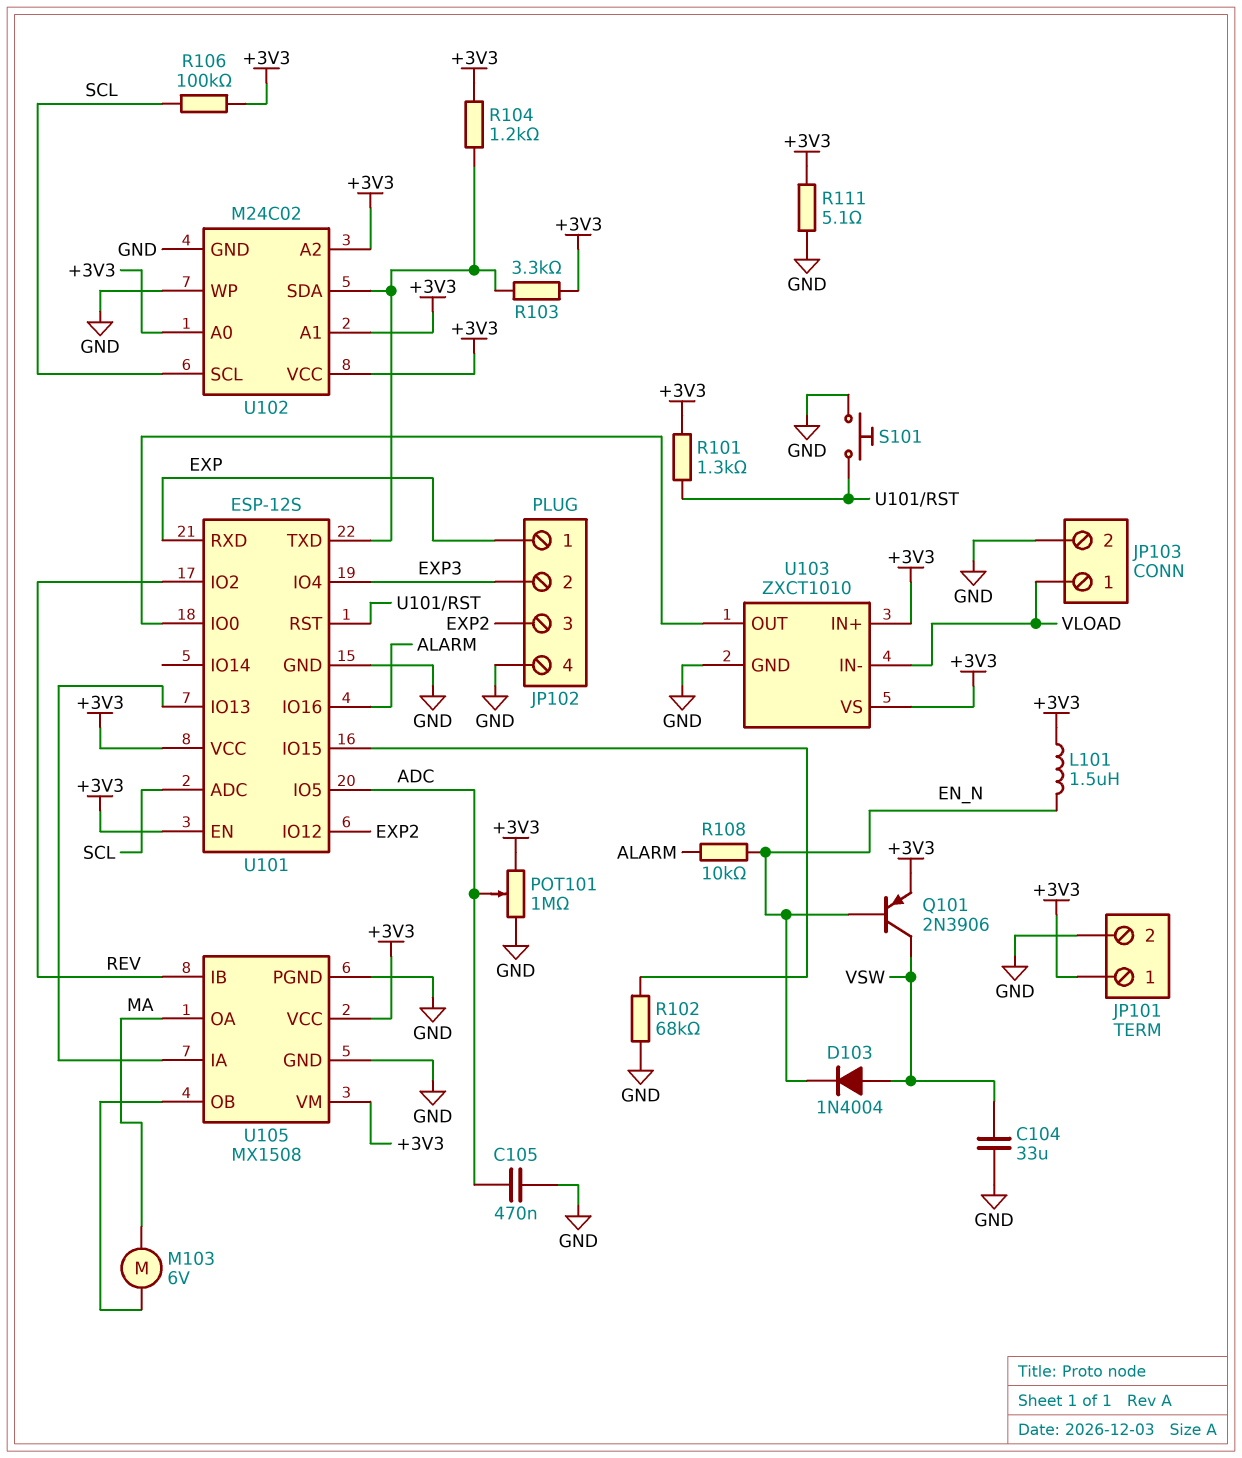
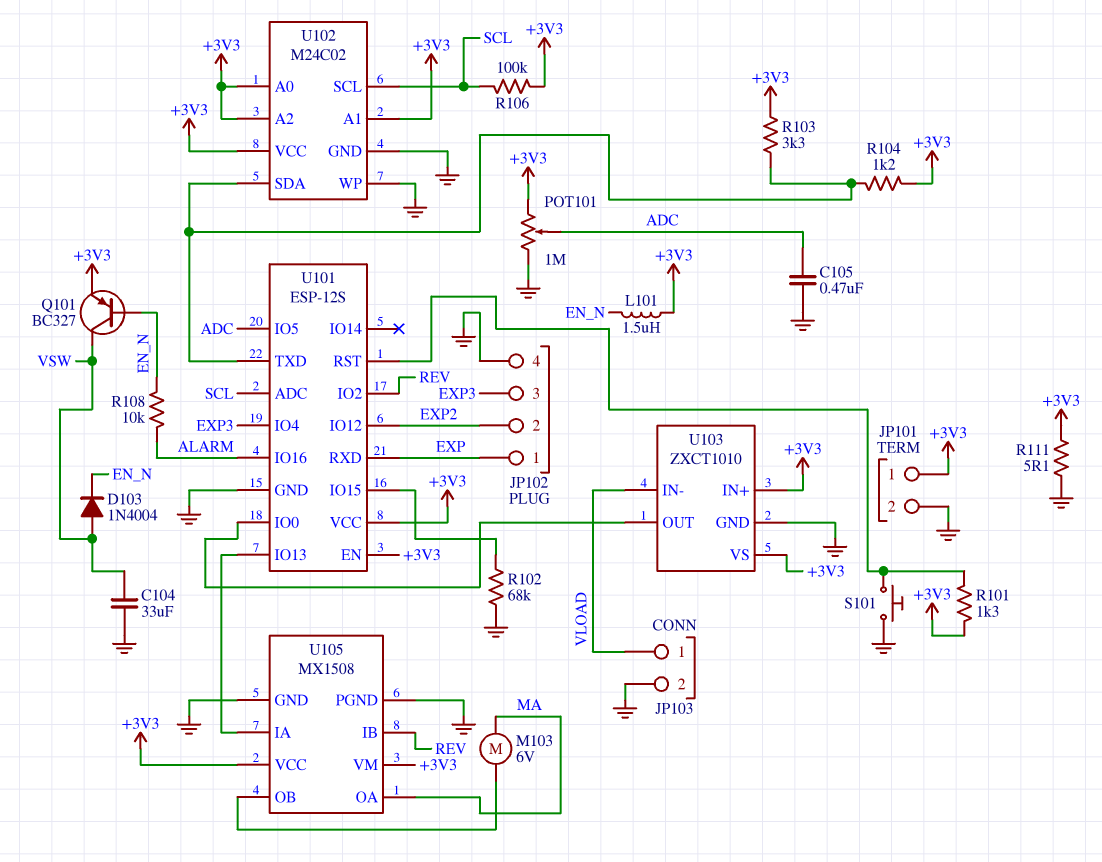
JP102 pin 2: EXP3 -> EXP2
JP102 pin 3: EXP2 -> EXP3
Q101: PNP 2N3906 (B EN_N, C VSW, E +3V3) -> PNP BC327 (B EN_N, C VSW, E +3V3)

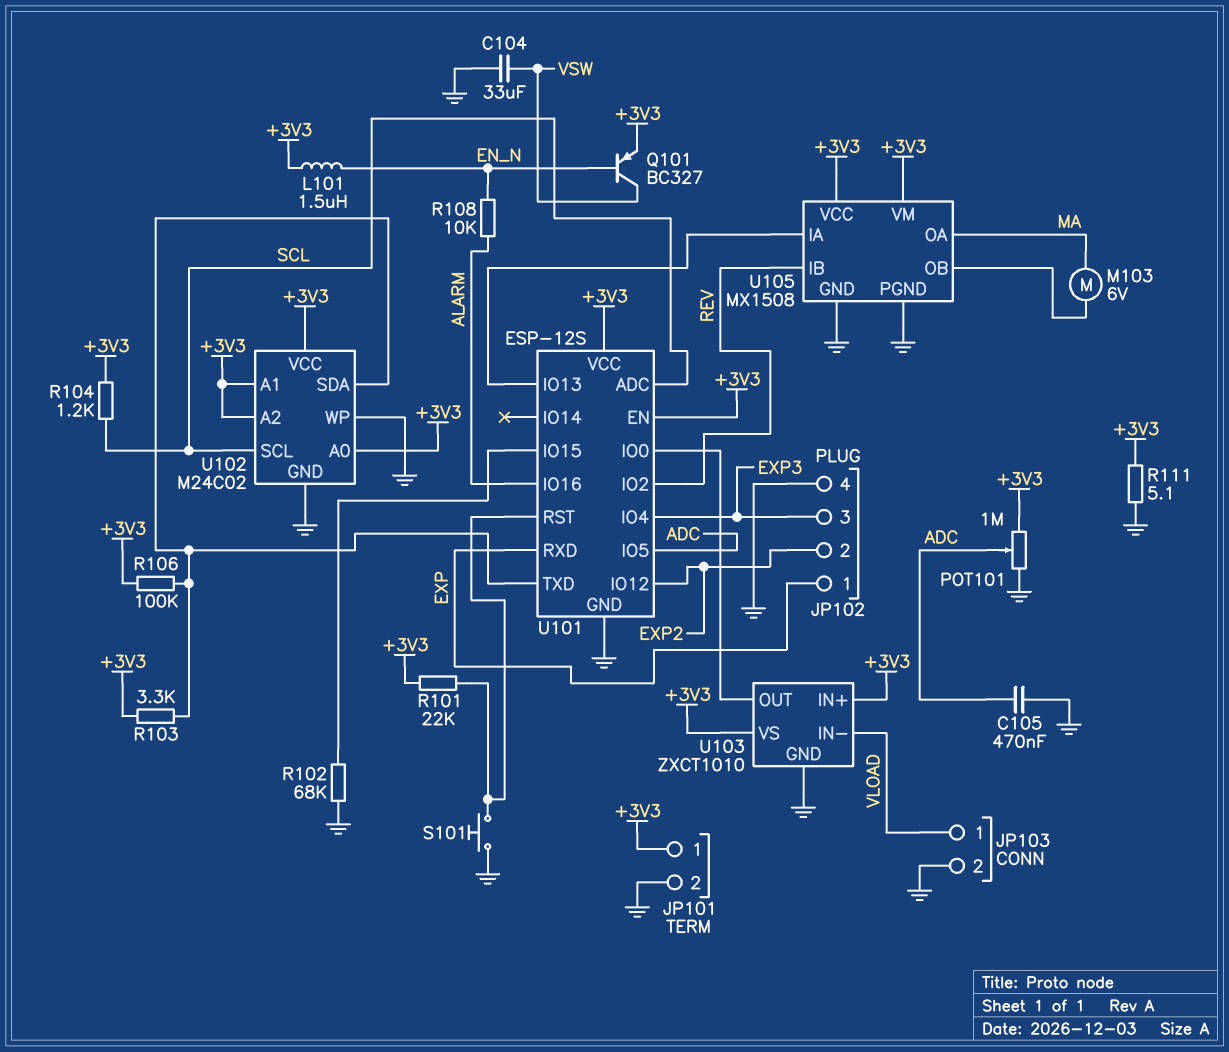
D103: diode 1N4004 (A VSW, K EN_N) -> none
R101: 1.3k (+3V3, U101/RST) -> 22k (+3V3, U101/RST)
R104: 1.2k (+3V3, U101/TXD) -> 1.2k (+3V3, SCL)
R106: 100k (+3V3, SCL) -> 100k (+3V3, U101/TXD)

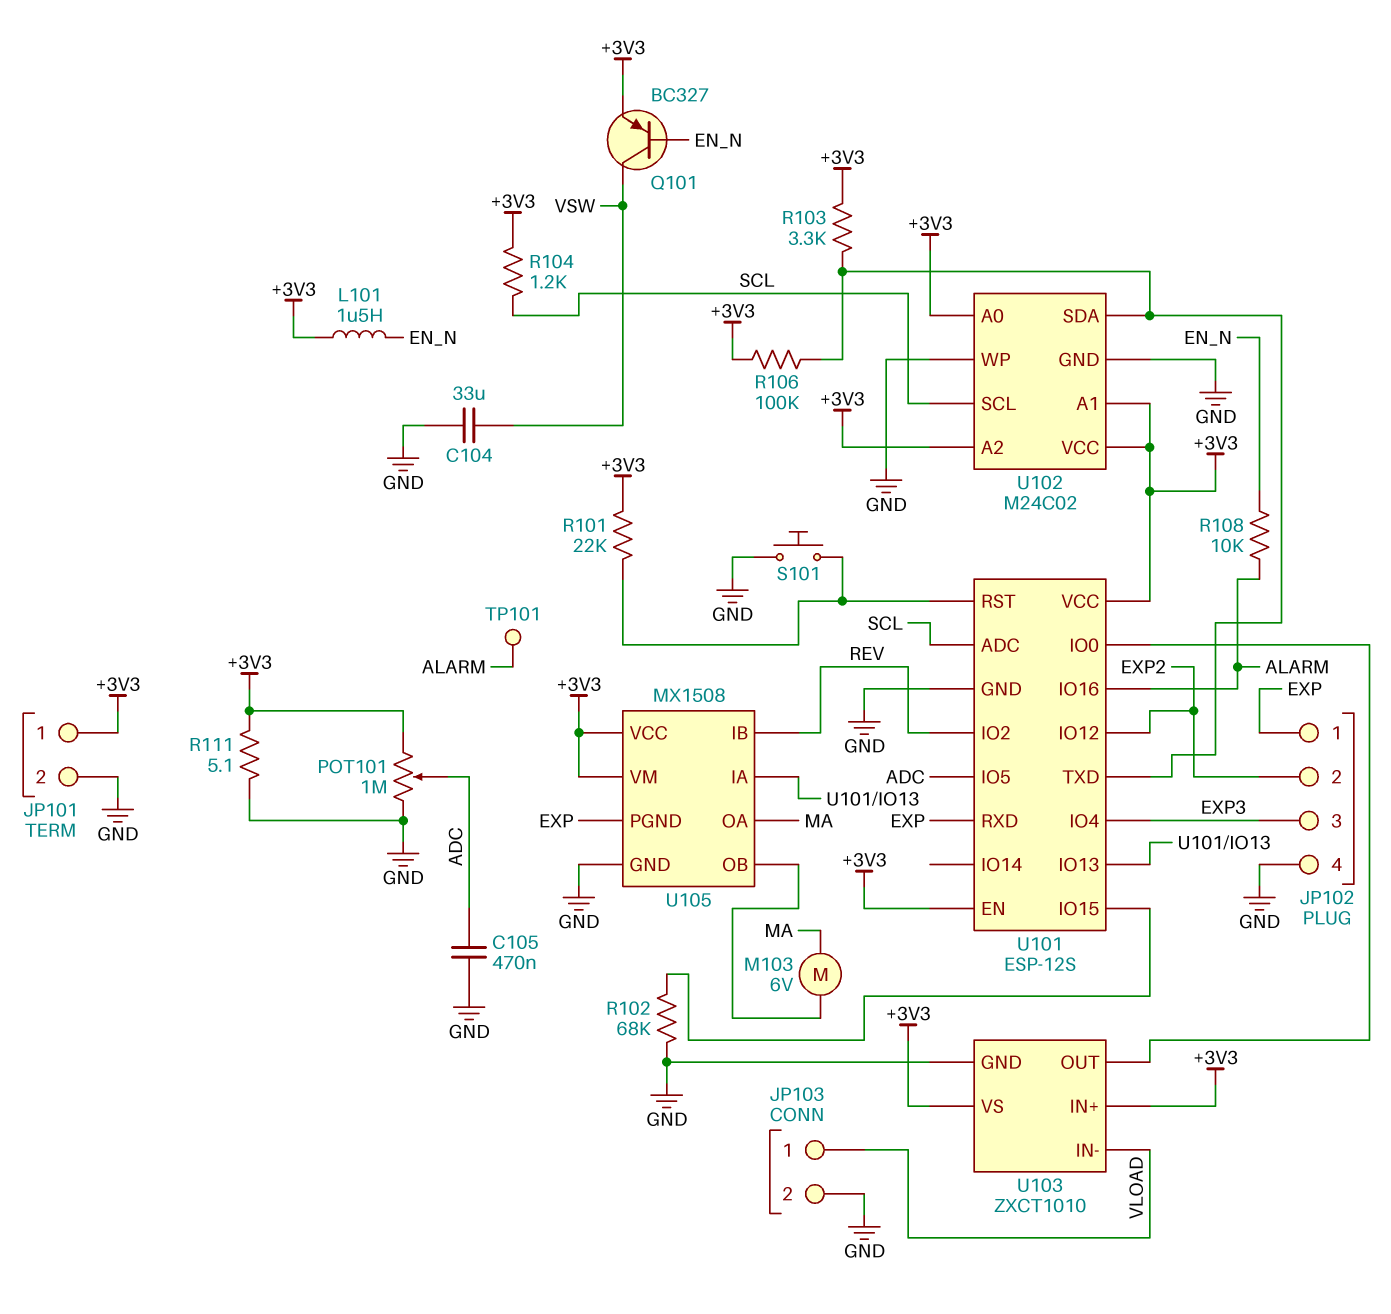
TP101: none -> test point (ALARM)
U105 pin PGND: GND -> EXP

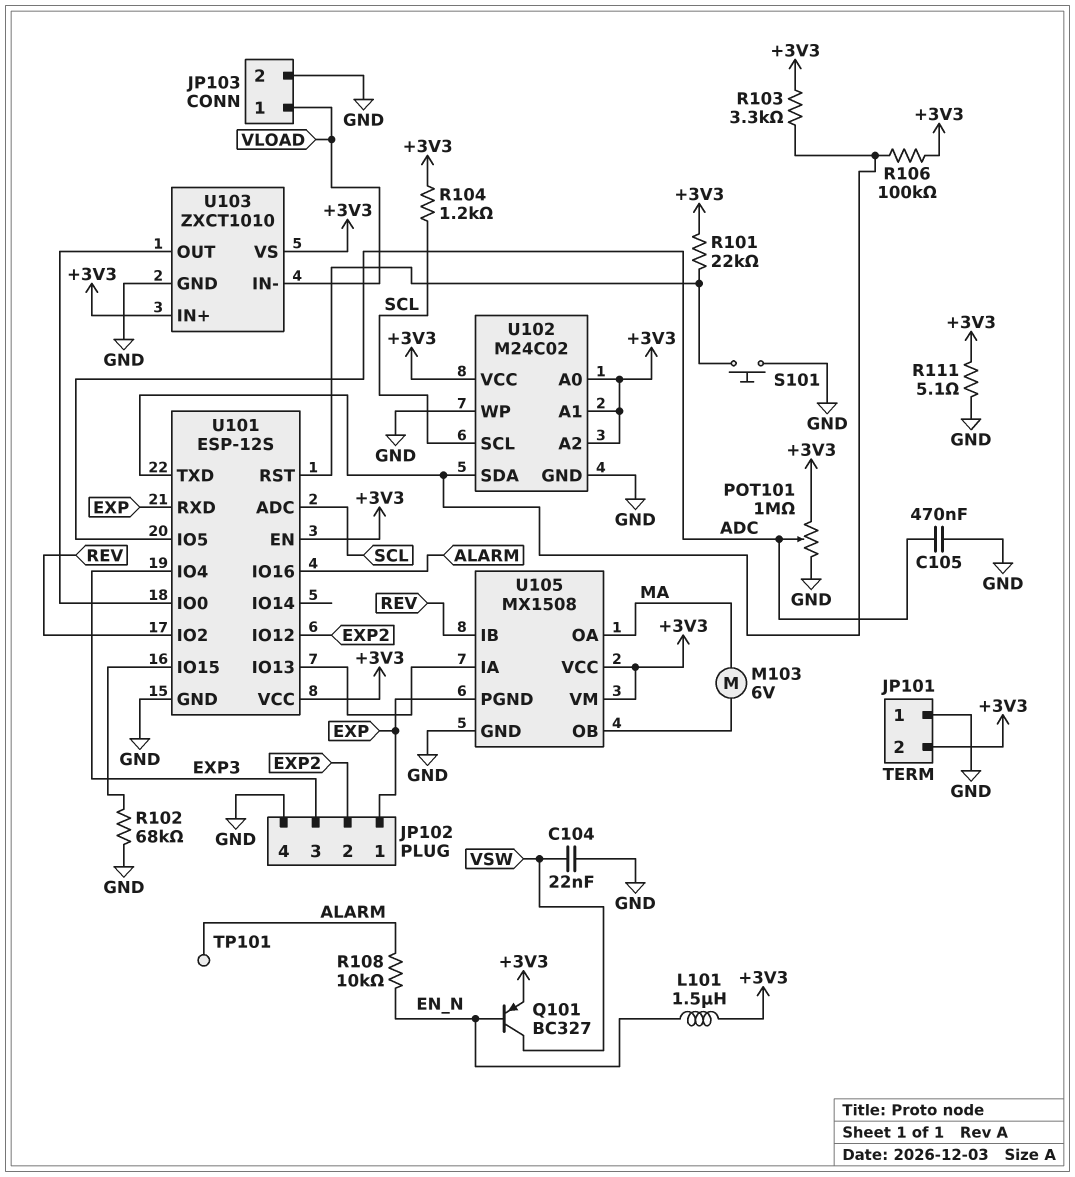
C104: 33uF (GND, VSW) -> 22nF (GND, VSW)
JP101 pin 1: +3V3 -> GND
JP101 pin 2: GND -> +3V3

